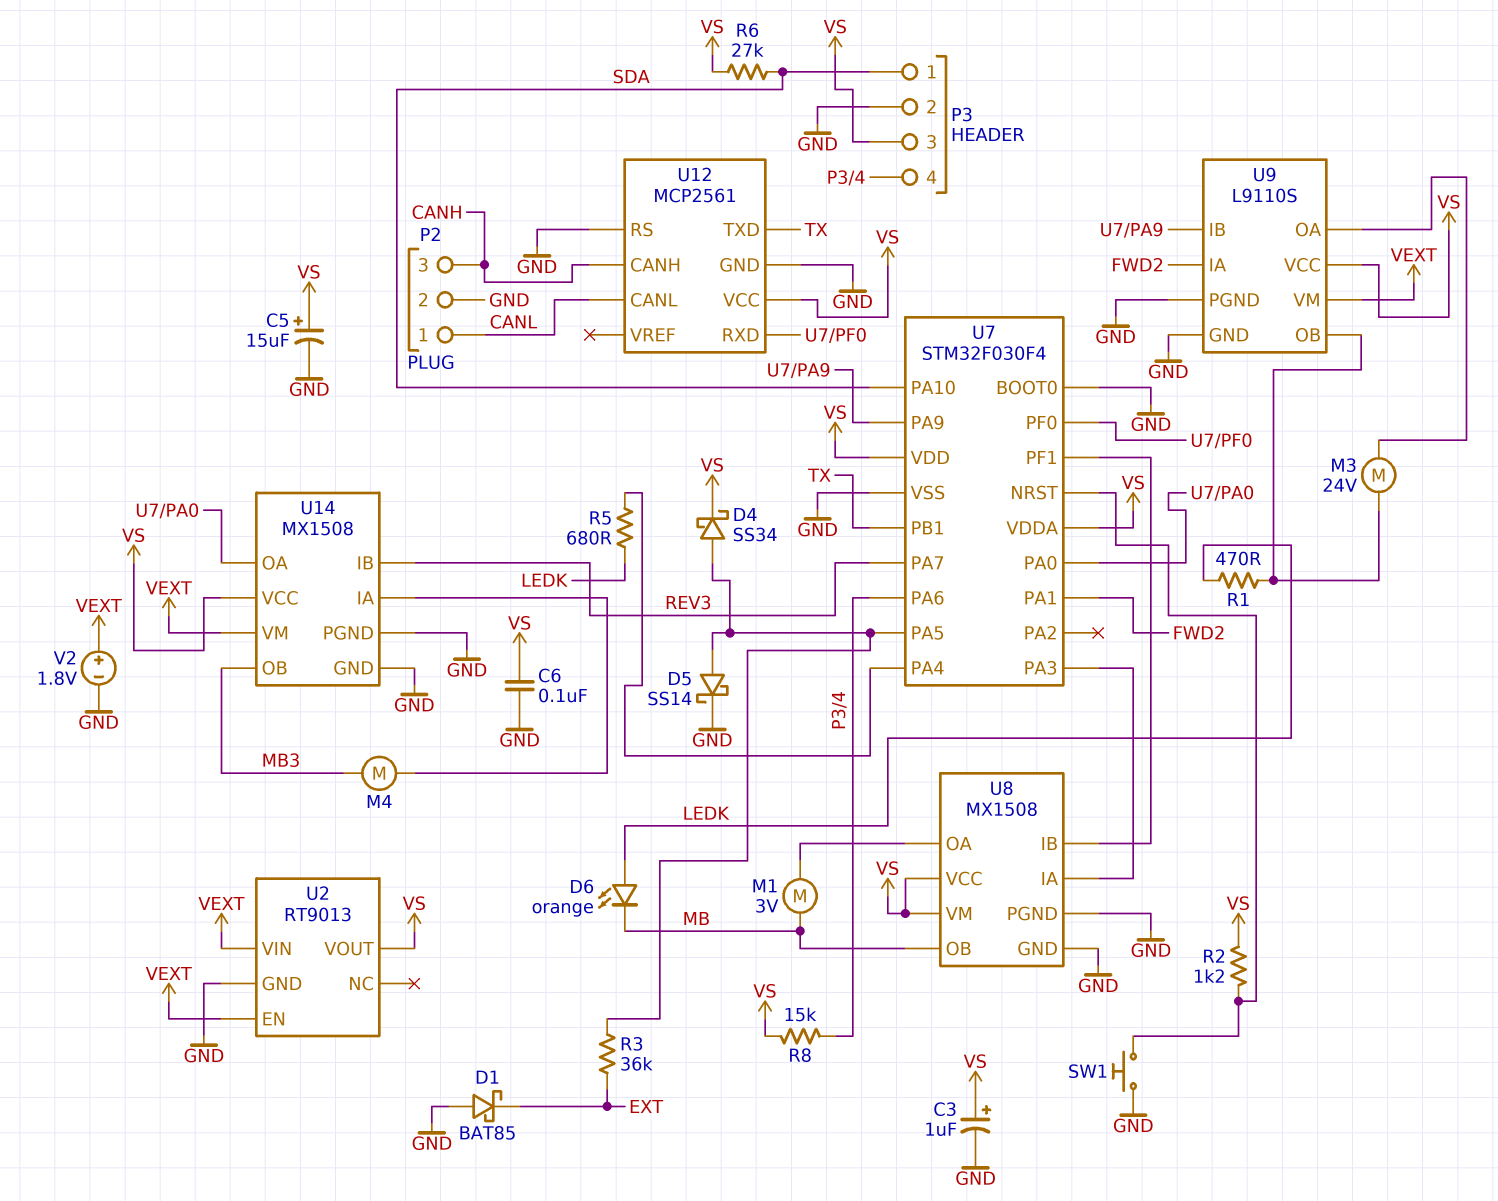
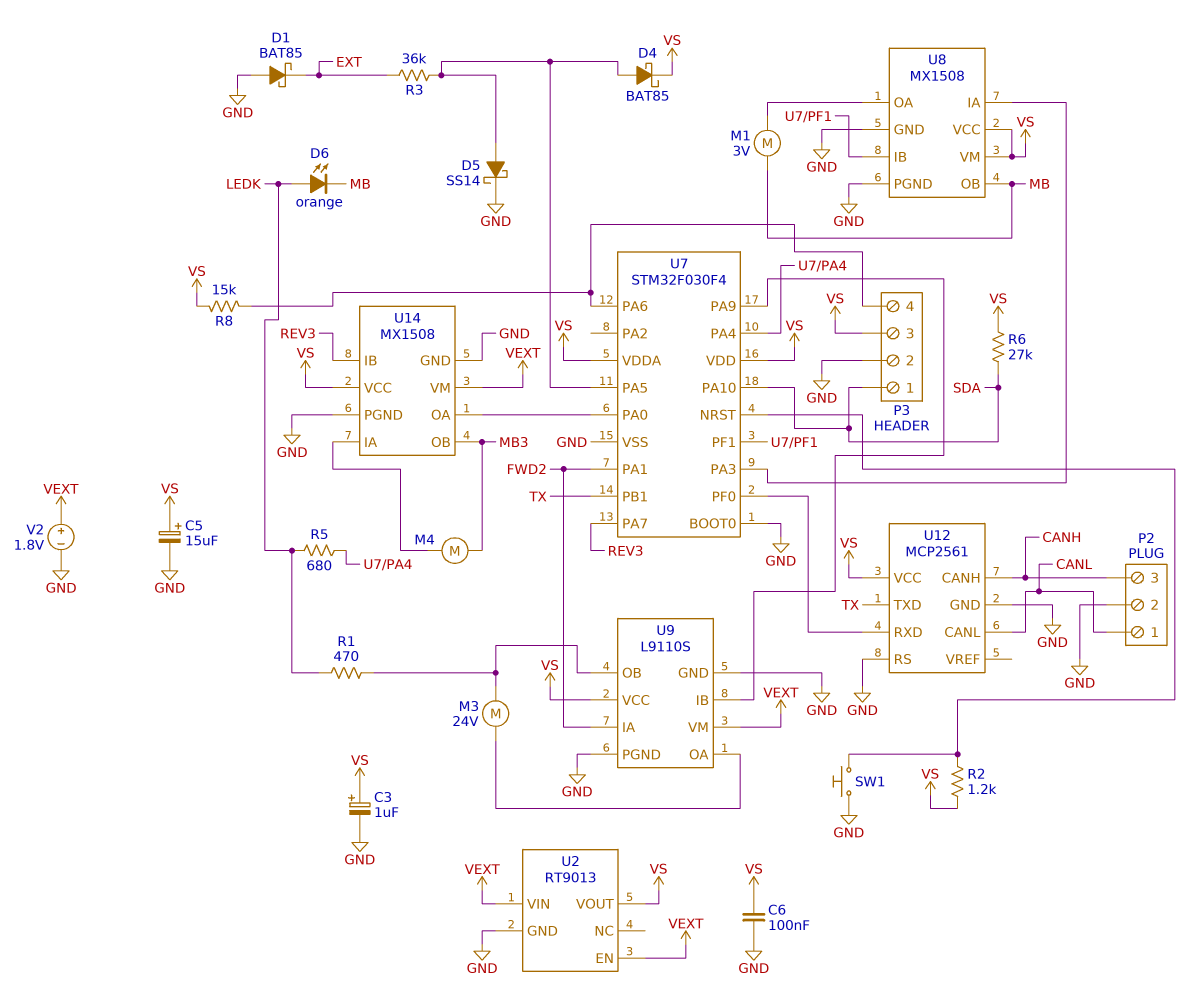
D4: schottky SS34 (A U7/PA5, K VS) -> schottky BAT85 (A U7/PA5, K VS)

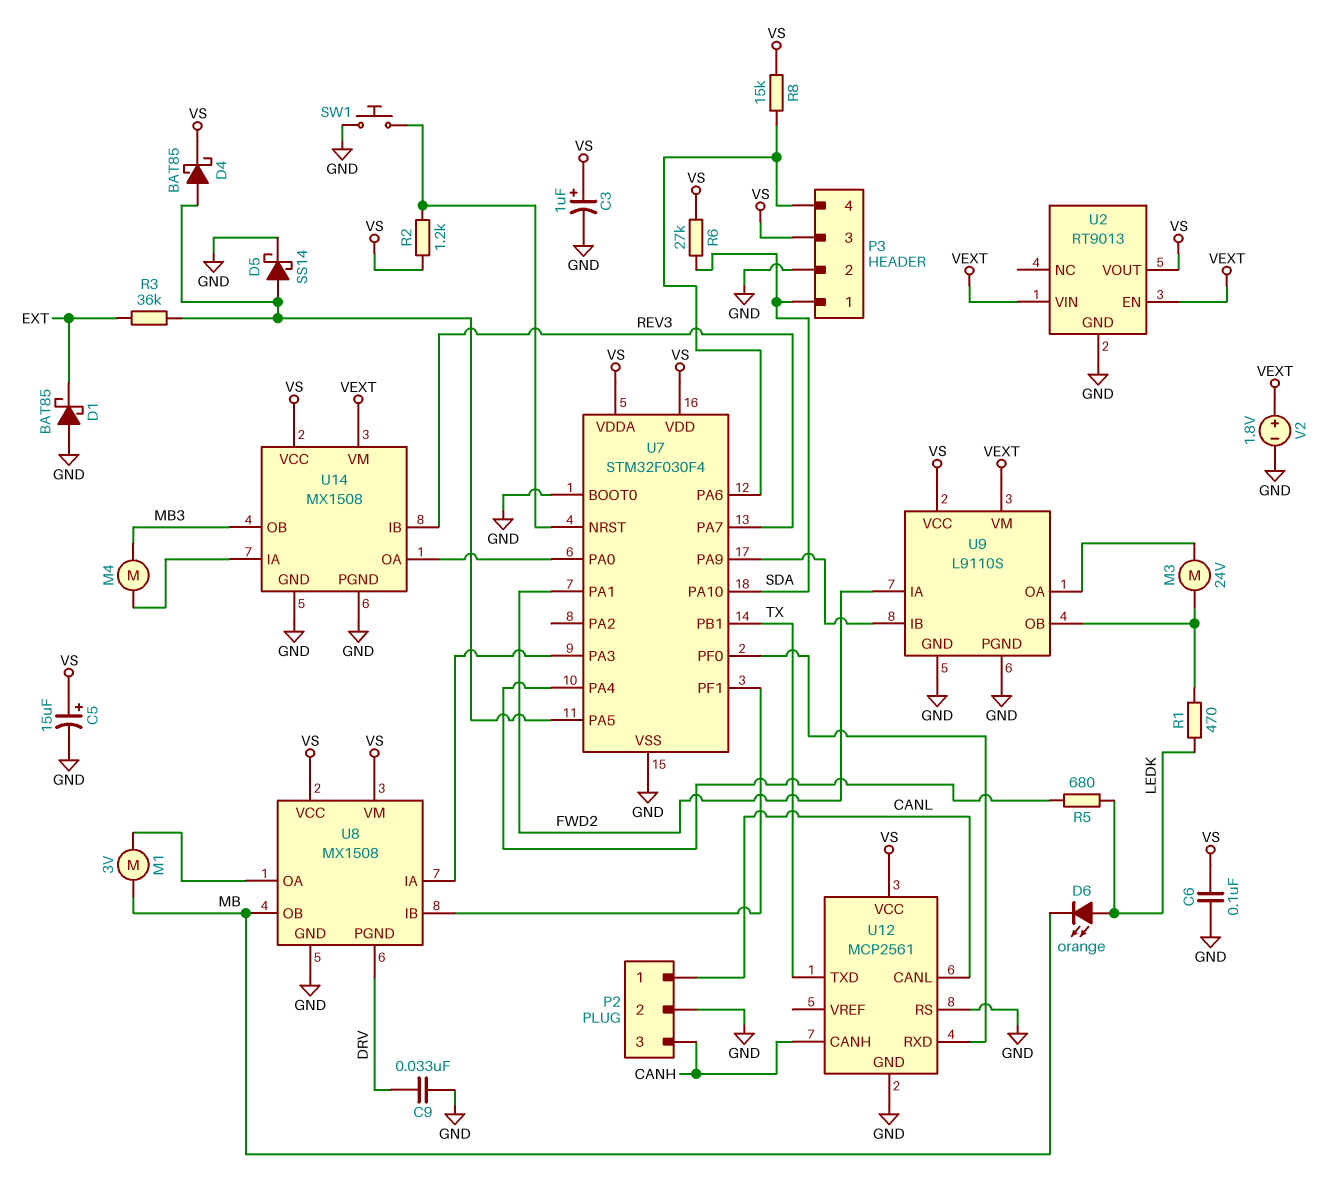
C9: none -> 33nF (DRV, GND)
U8 pin PGND: GND -> DRV

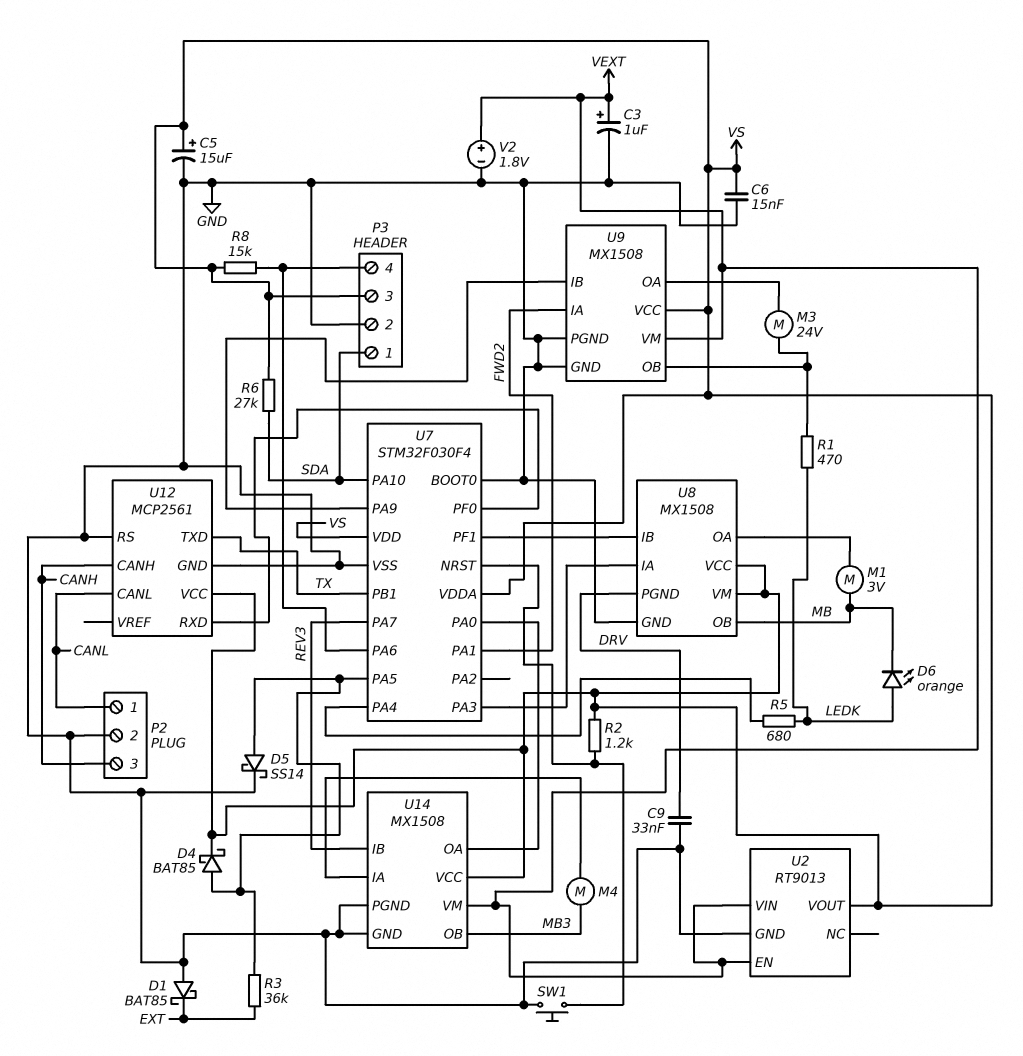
C3: 1uF (plus VS, minus GND) -> 1uF (plus VEXT, minus GND)
C6: 100nF (GND, VS) -> 15nF (GND, VS)
U9: L9110S -> MX1508

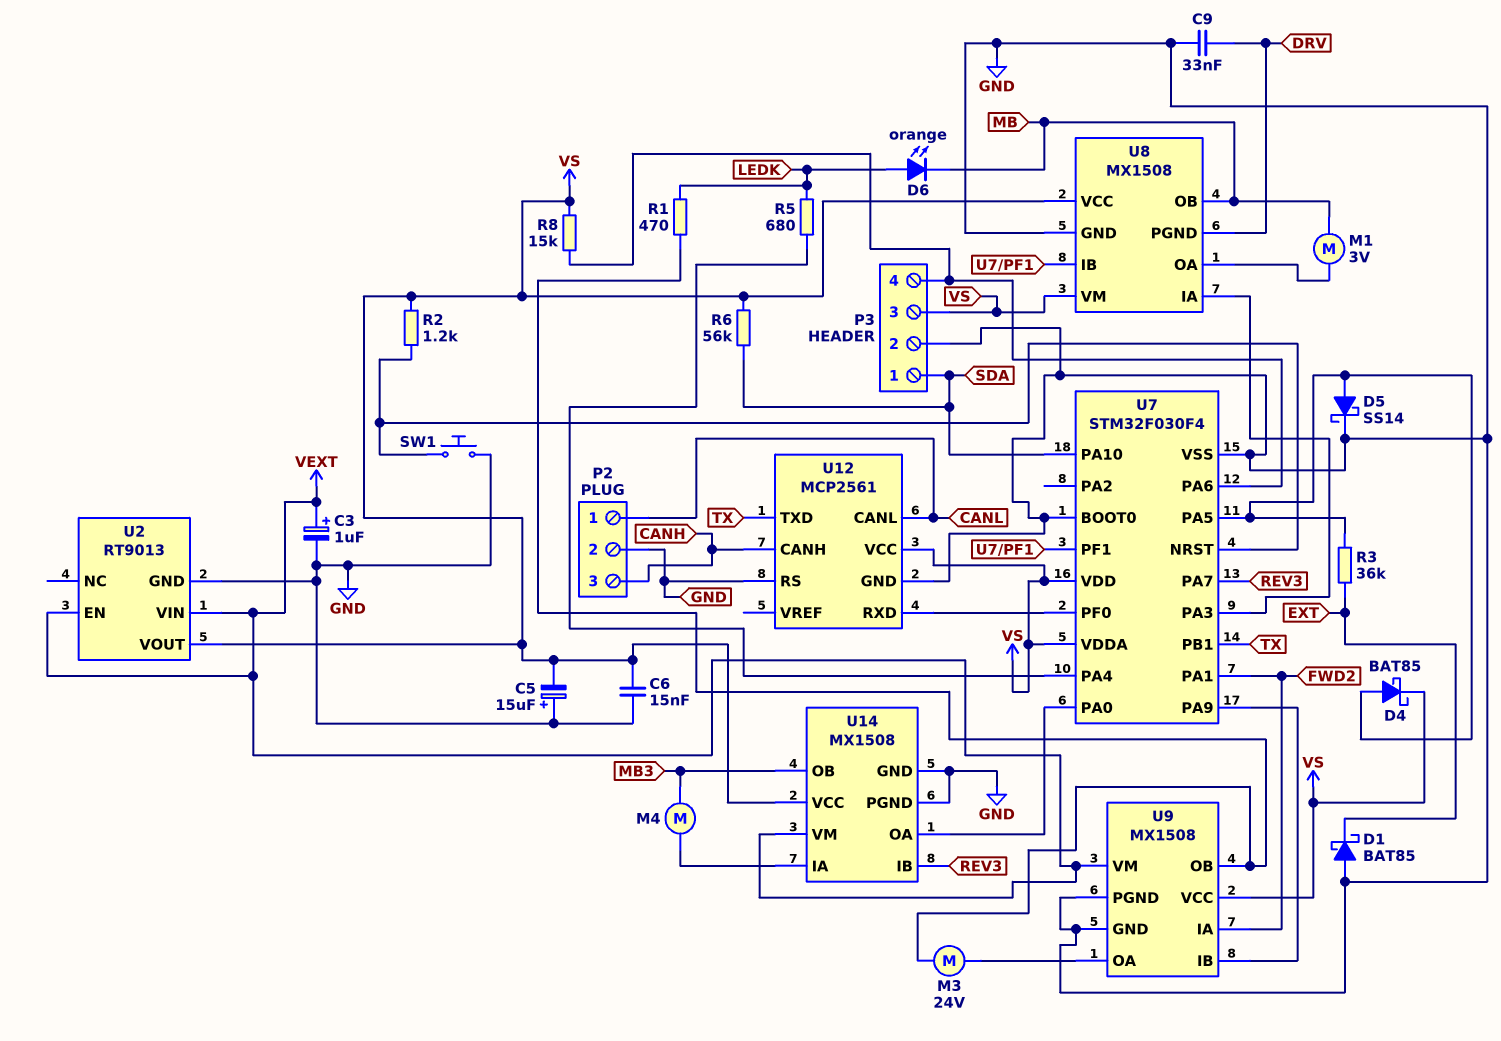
C5: 15uF (plus VS, minus GND) -> 15uF (plus GND, minus VS)
R6: 27k (SDA, VS) -> 56k (SDA, VS)
V2: 1.8V (plus VEXT, minus GND) -> none

